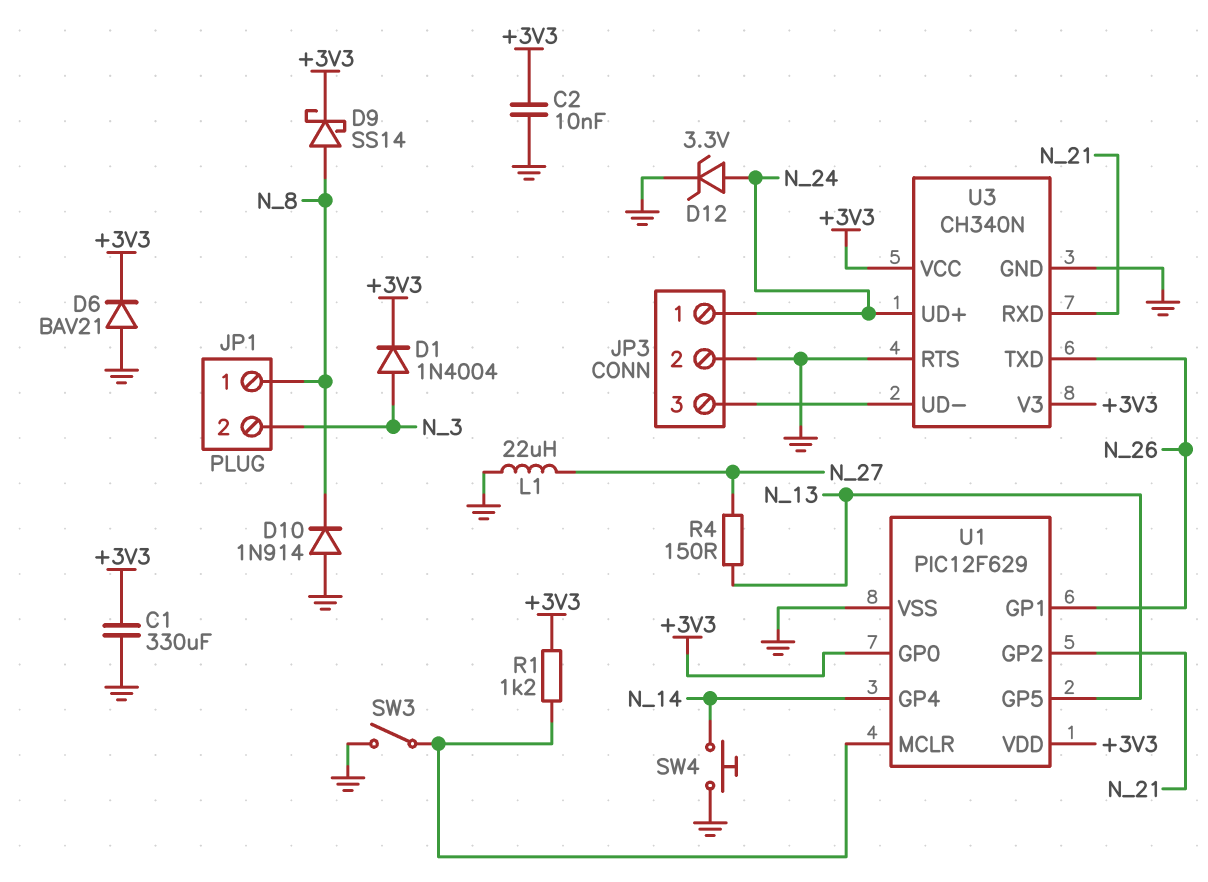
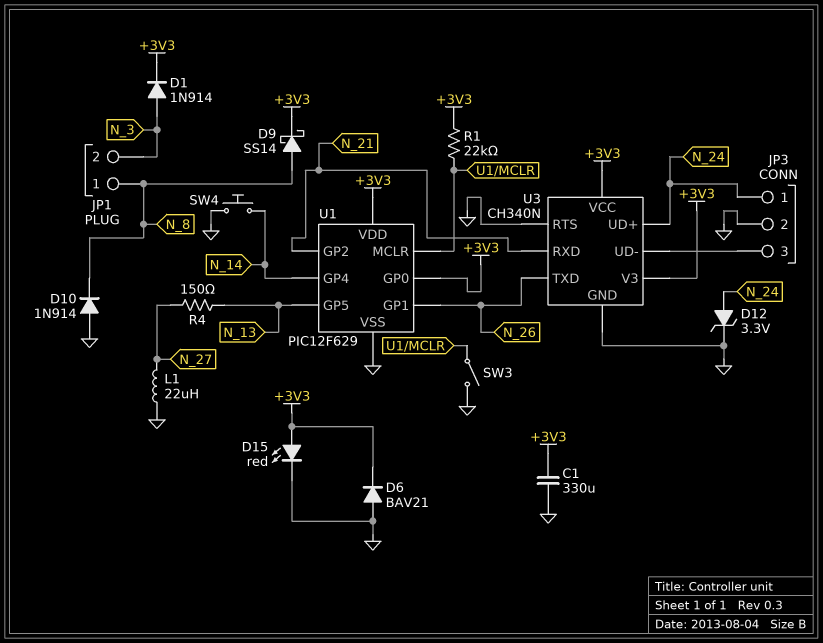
C2: 10nF (+3V3, GND) -> none
D1: diode 1N4004 (A N_3, K +3V3) -> diode 1N914 (A N_3, K +3V3)
D15: none -> LED red (A +3V3, K GND)
R1: 1.2k (+3V3, U1/MCLR) -> 22k (+3V3, U1/MCLR)

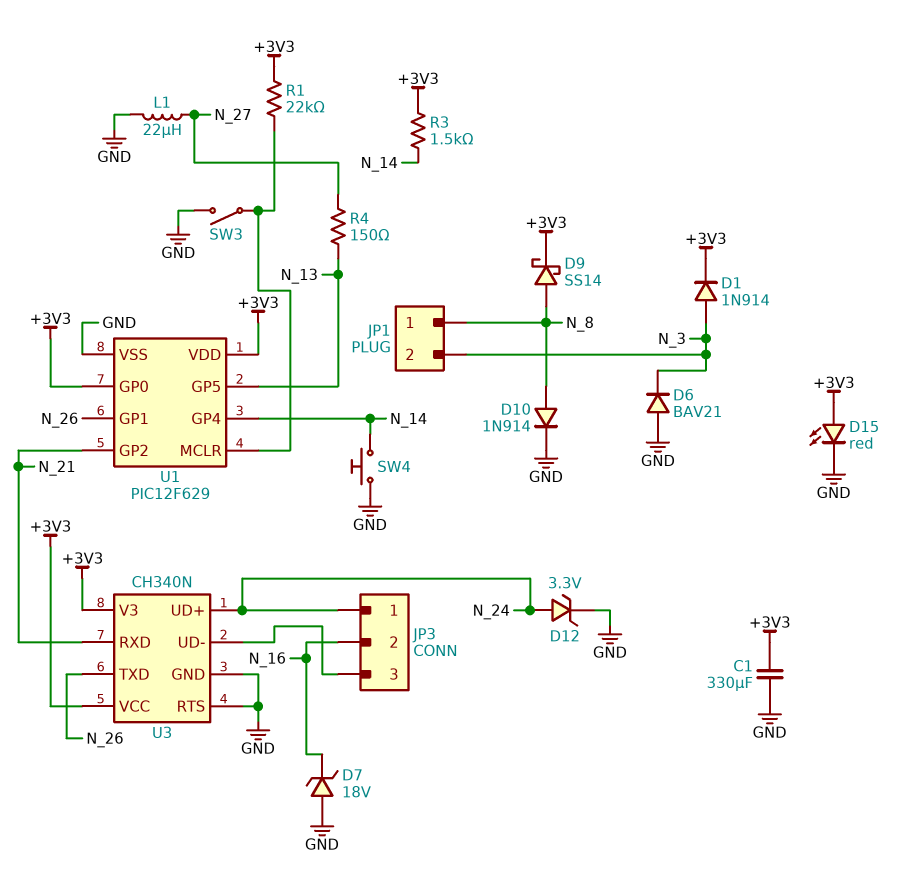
D6: diode BAV21 (A GND, K +3V3) -> diode BAV21 (A GND, K N_3)
D7: none -> zener 18V (A GND, K N_16)
D10: diode 1N914 (A GND, K N_8) -> diode 1N914 (A N_8, K GND)
JP3 pin 2: GND -> N_16
R3: none -> 1.5k (+3V3, N_14)

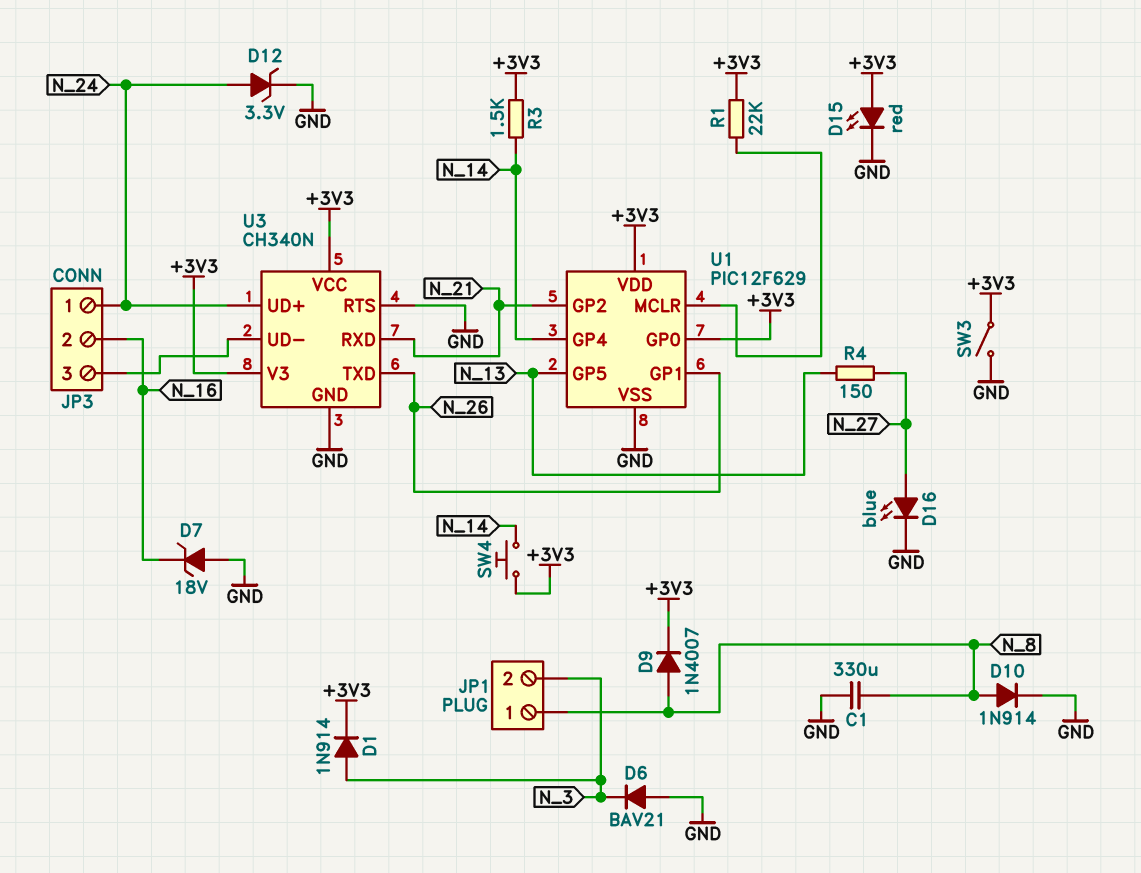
C1: 330uF (+3V3, GND) -> 330uF (GND, N_8)
D9: schottky SS14 (A N_8, K +3V3) -> diode 1N4007 (A N_8, K +3V3)
D16: none -> LED blue (A N_27, K GND)
L1: 22uH (GND, N_27) -> none
SW3: switch (GND, U1/MCLR) -> switch (+3V3, GND)
SW4: button (GND, N_14) -> button (+3V3, N_14)

